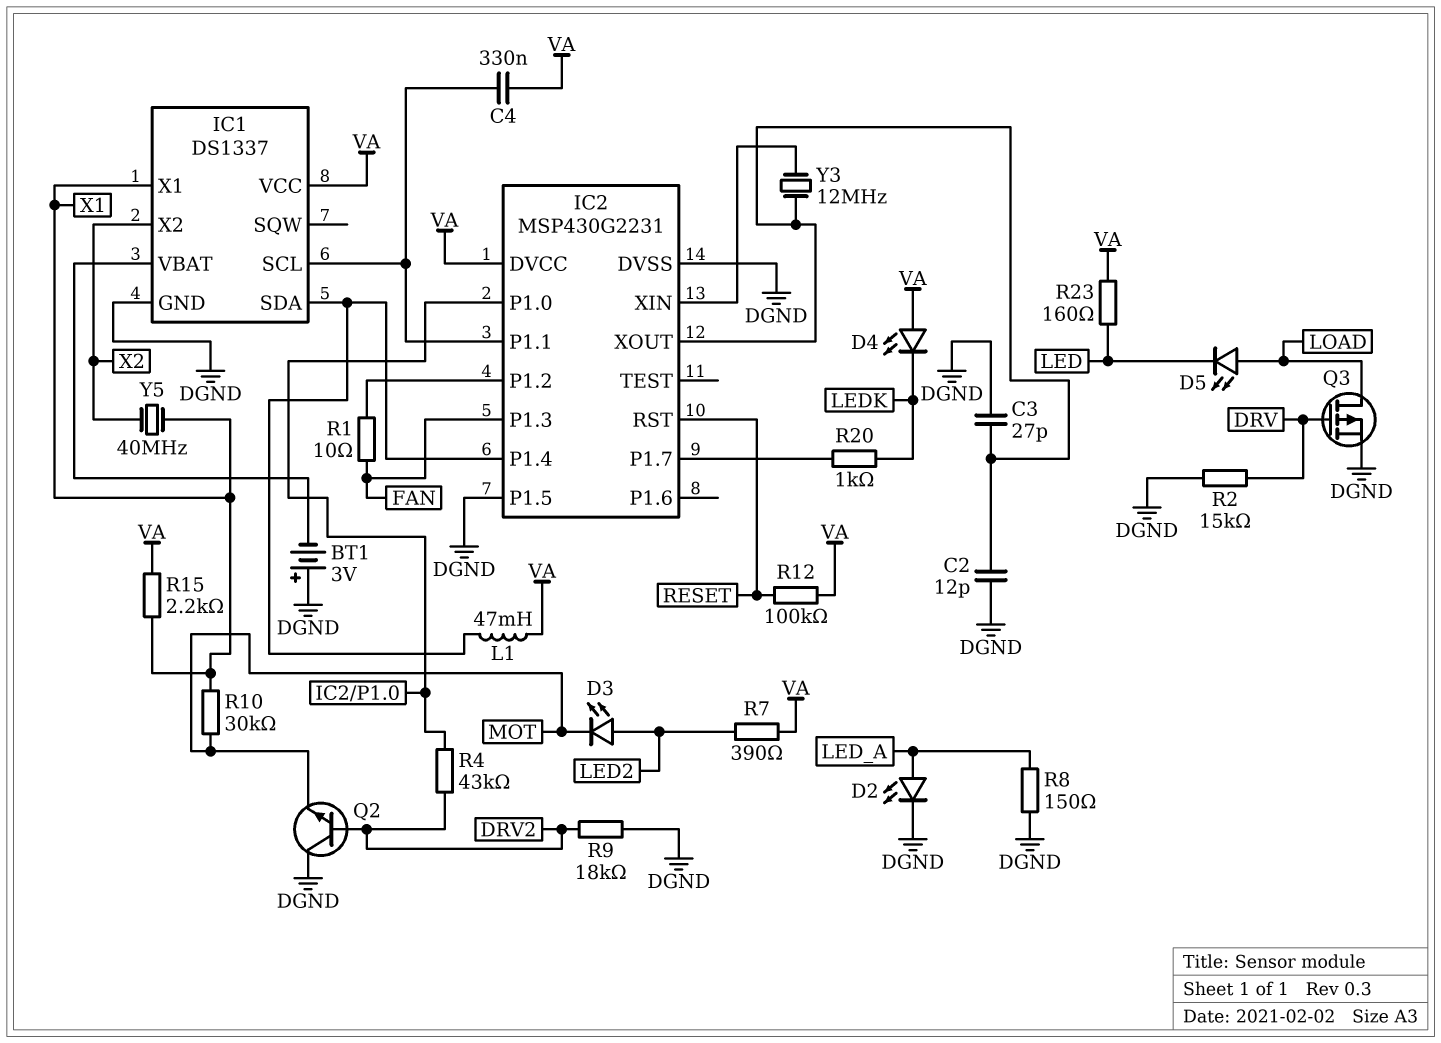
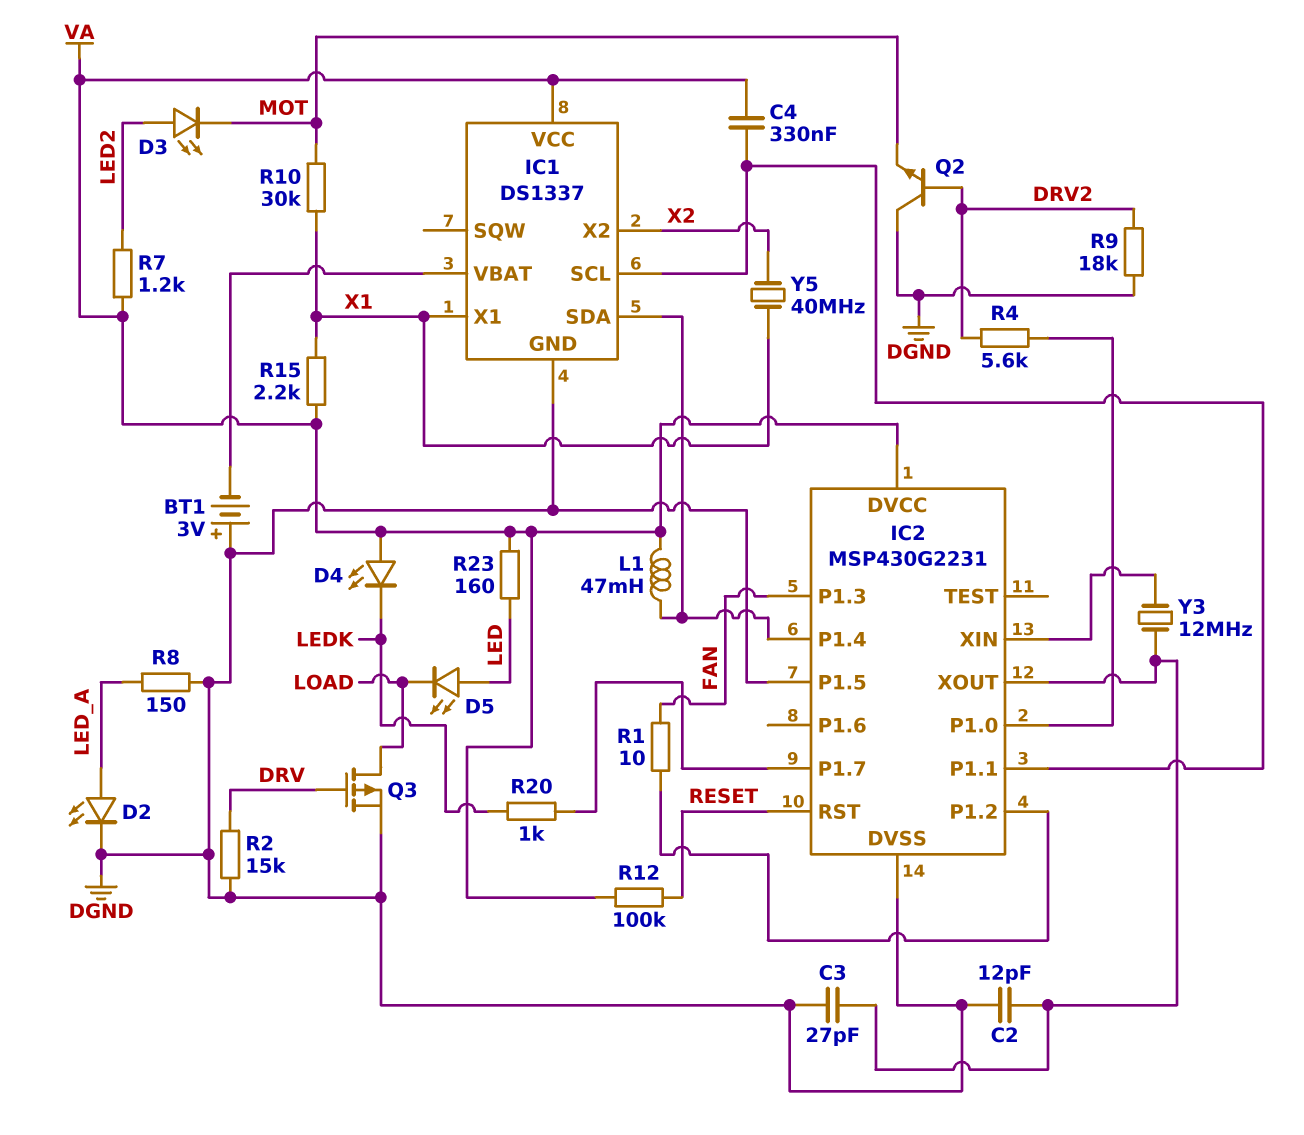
D5: LED (A LOAD, K LED) -> LED (A LED, K LOAD)
R4: 43k (DRV2, IC2/P1.0) -> 5.6k (DRV2, IC2/P1.0)
R7: 390 (LED2, VA) -> 1.2k (LED2, VA)

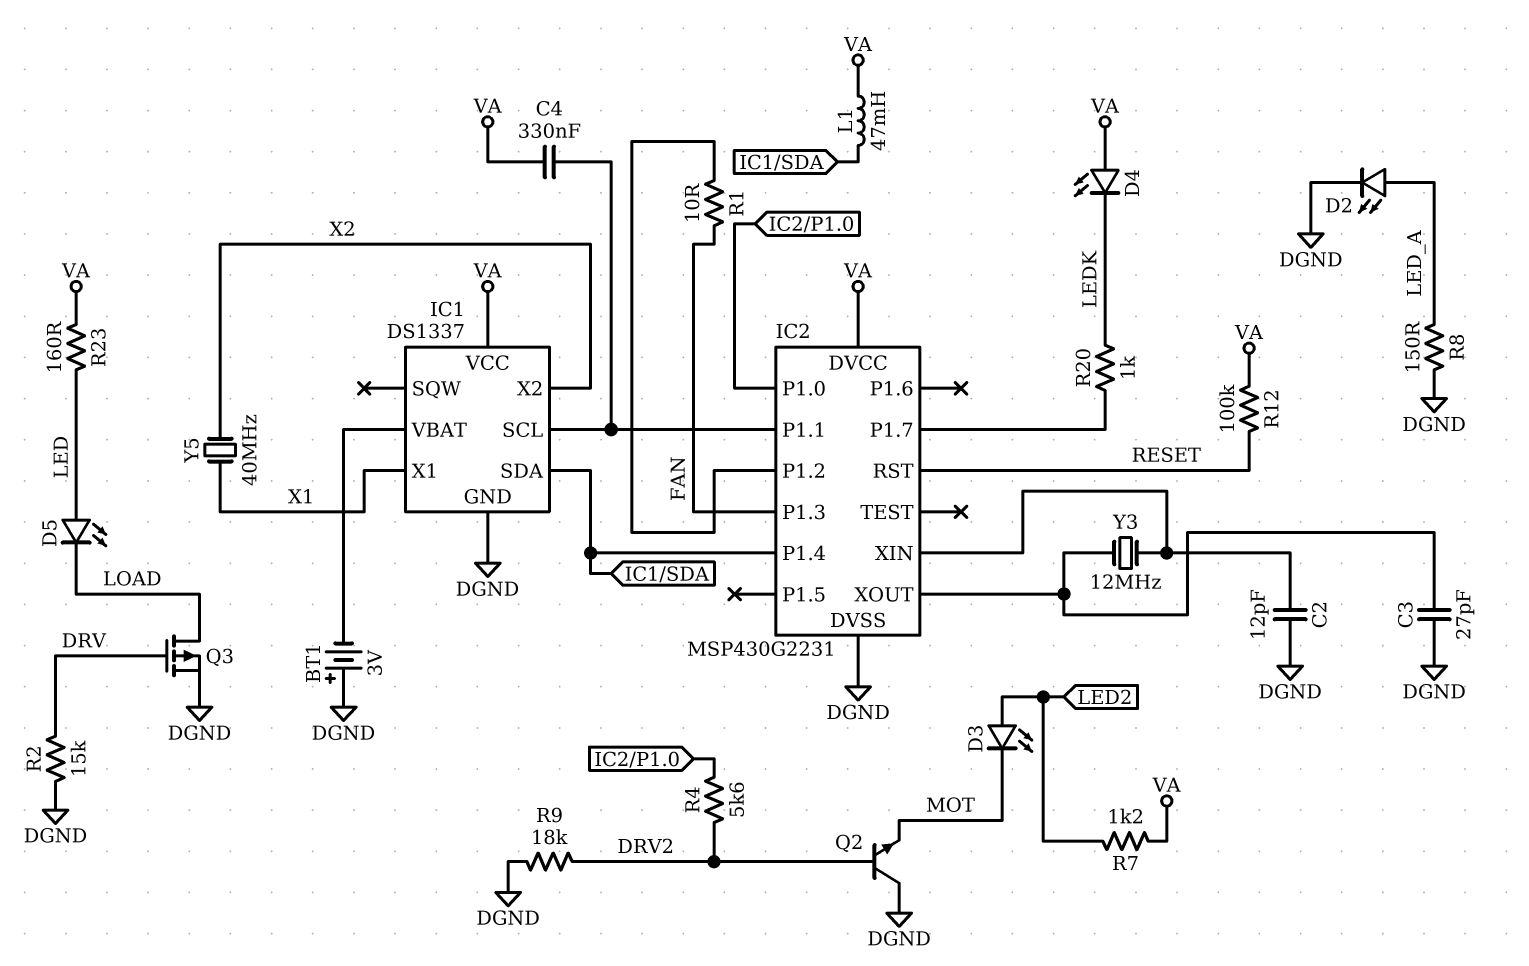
C2: 12pF (DGND, IC2/XOUT) -> 12pF (DGND, IC2/XIN)
IC2 pin P1.5: DGND -> none
R10: 30k (MOT, X1) -> none
R15: 2.2k (VA, X1) -> none

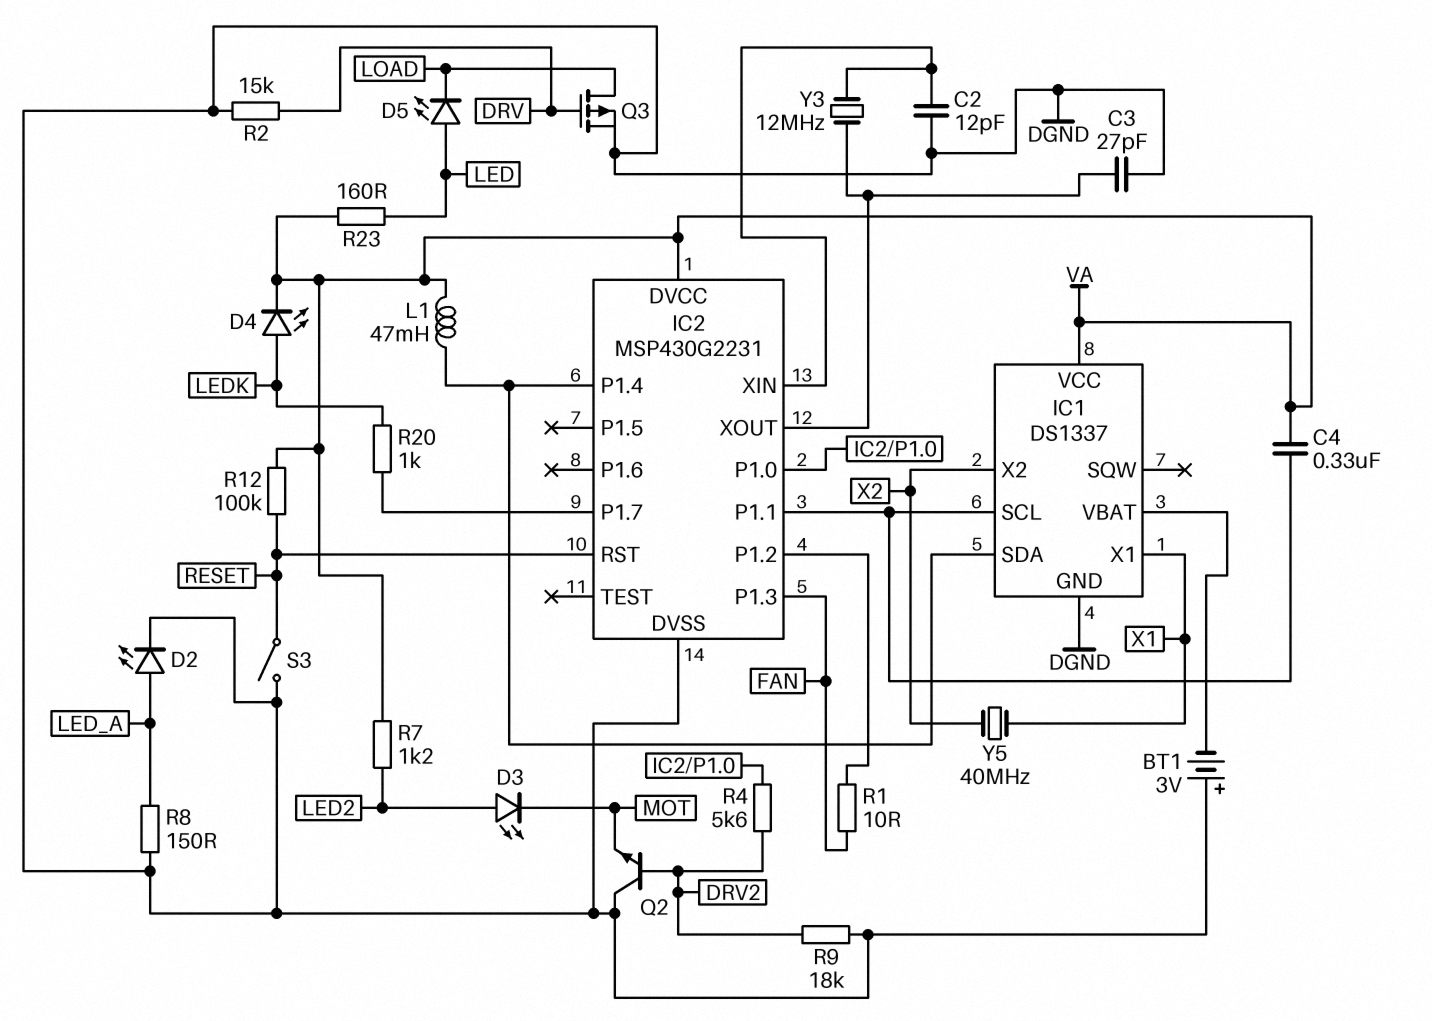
D4: LED (A VA, K LEDK) -> LED (A LEDK, K VA)
S3: none -> switch (DGND, RESET)

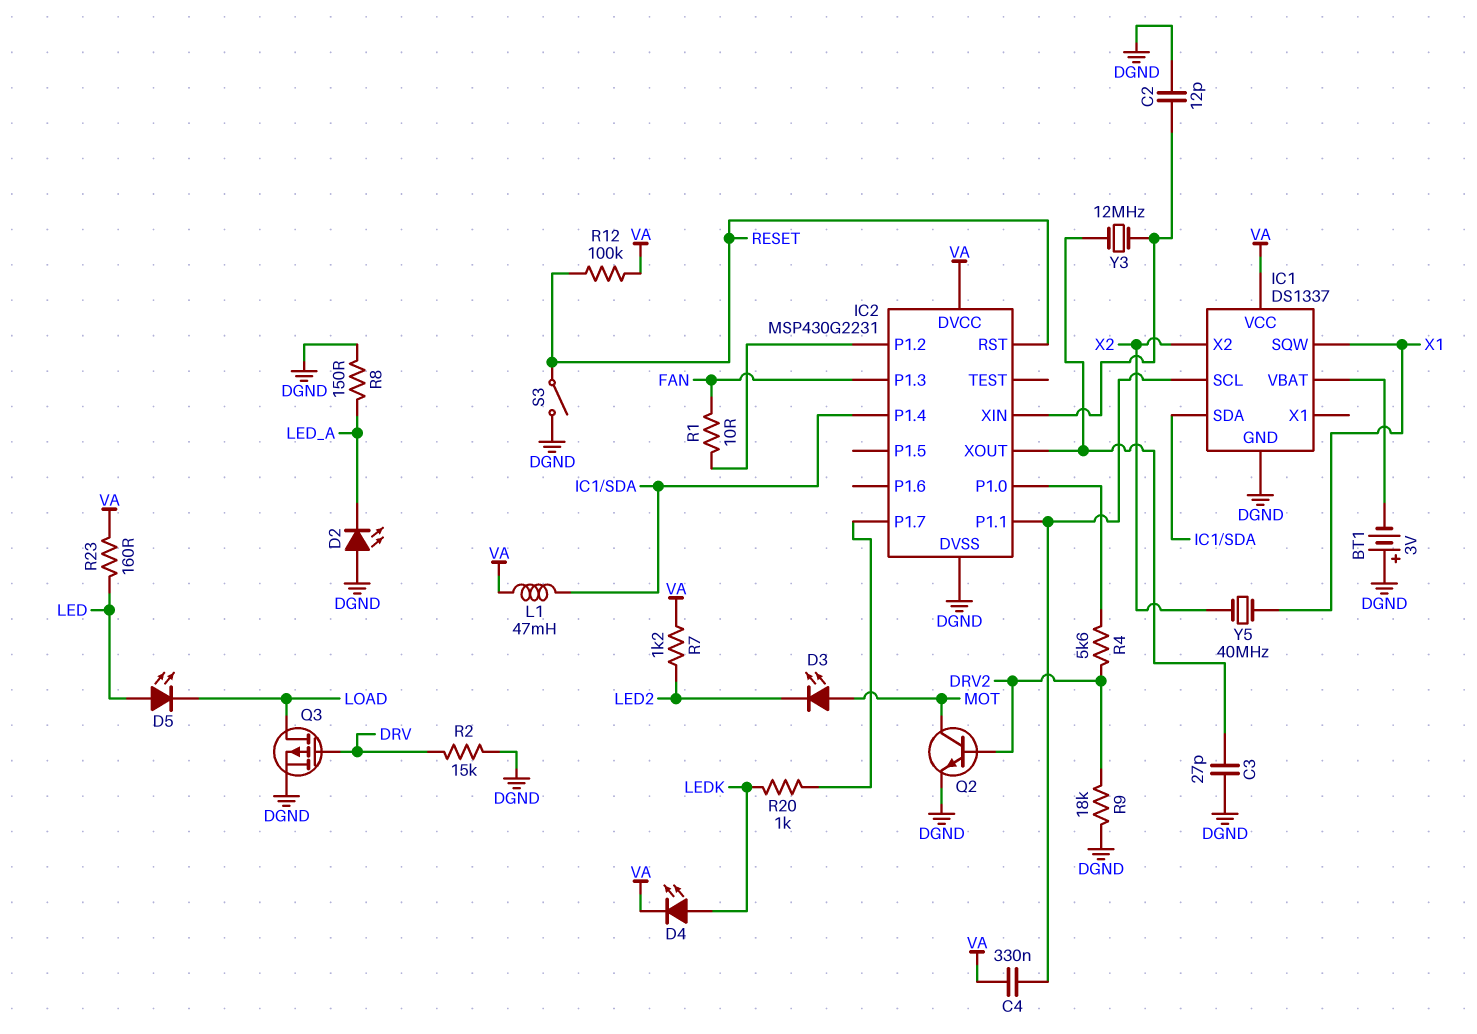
D2: LED (A LED_A, K DGND) -> LED (A DGND, K LED_A)
D3: LED (A LED2, K MOT) -> LED (A MOT, K LED2)
IC1 pin SQW: none -> X1
IC1 pin X1: X1 -> none
Q2: NPN (B DRV2, C DGND, E MOT) -> NPN (B DRV2, C MOT, E DGND)

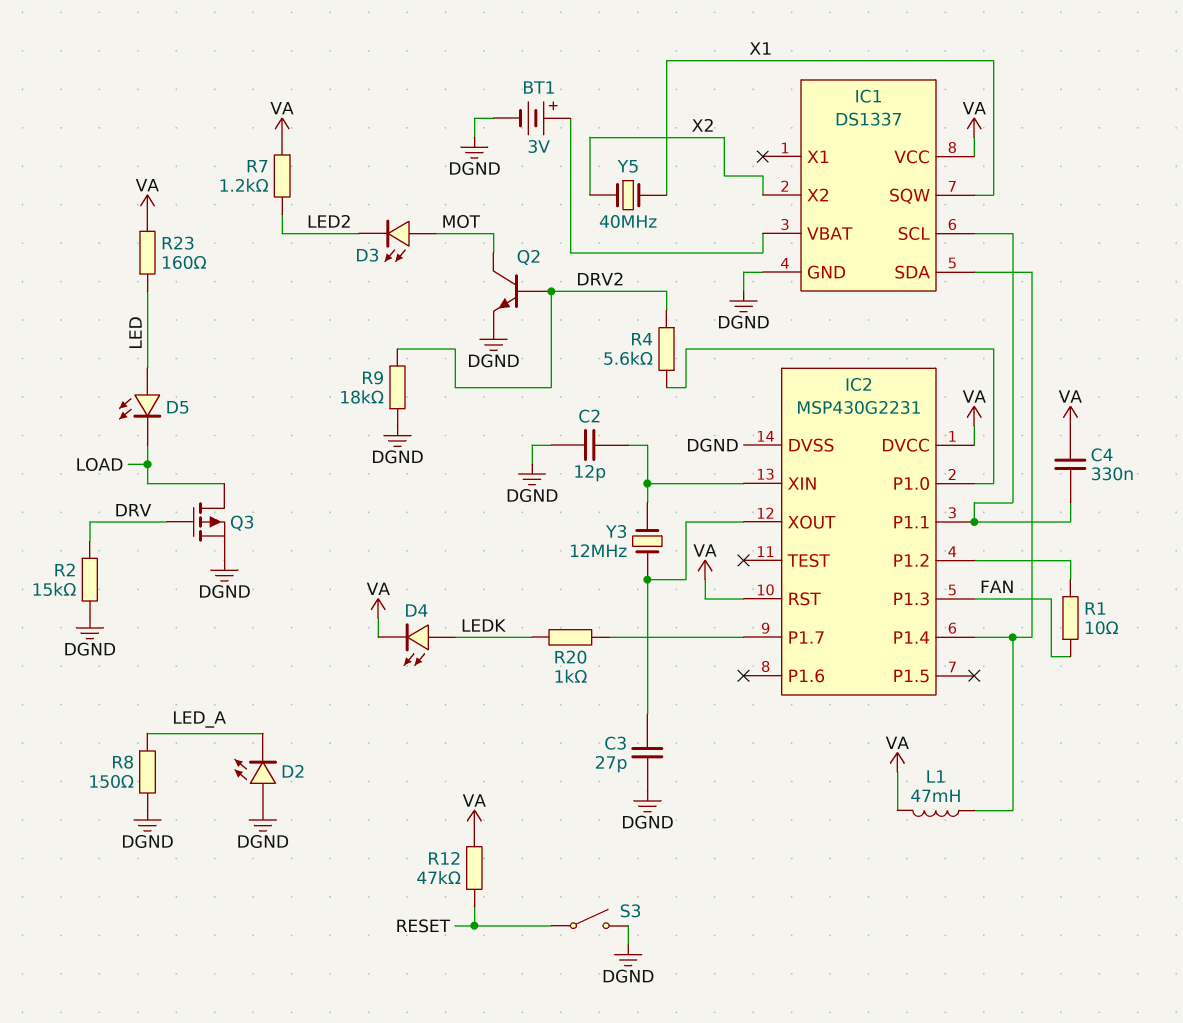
BT1: 3V (plus DGND, minus IC1/VBAT) -> 3V (plus IC1/VBAT, minus DGND)
IC2 pin RST: RESET -> VA
R12: 100k (RESET, VA) -> 47k (RESET, VA)

